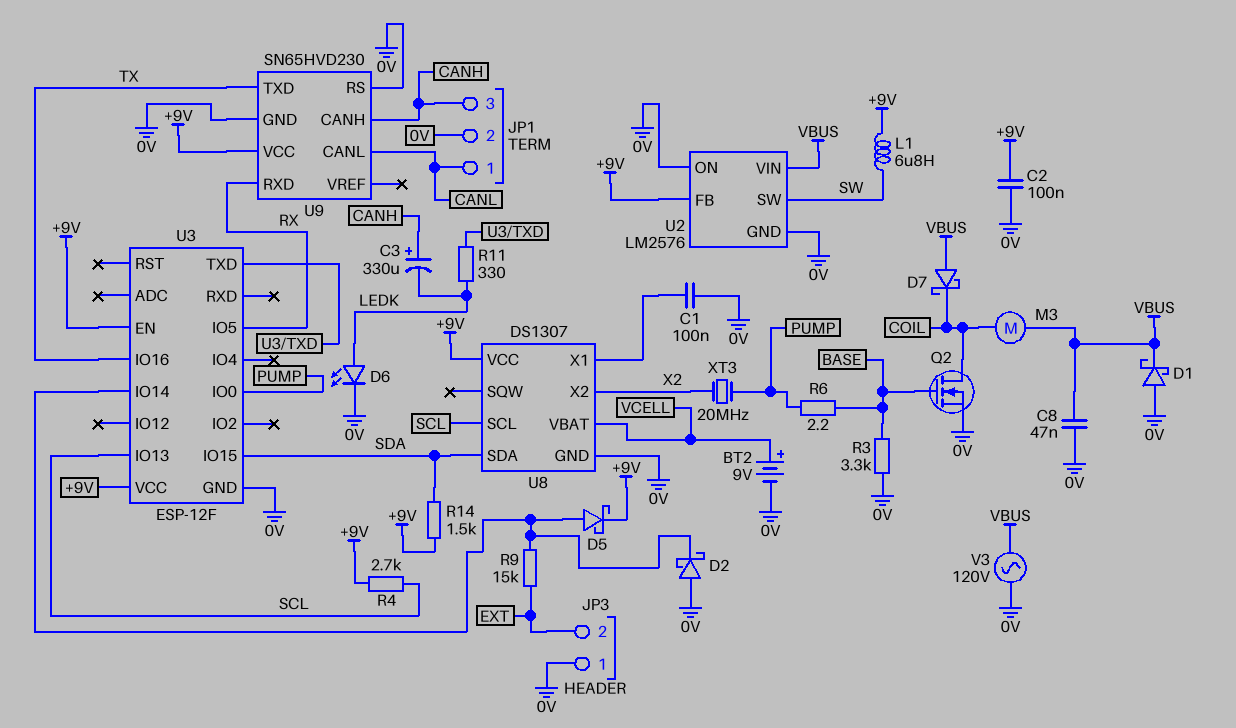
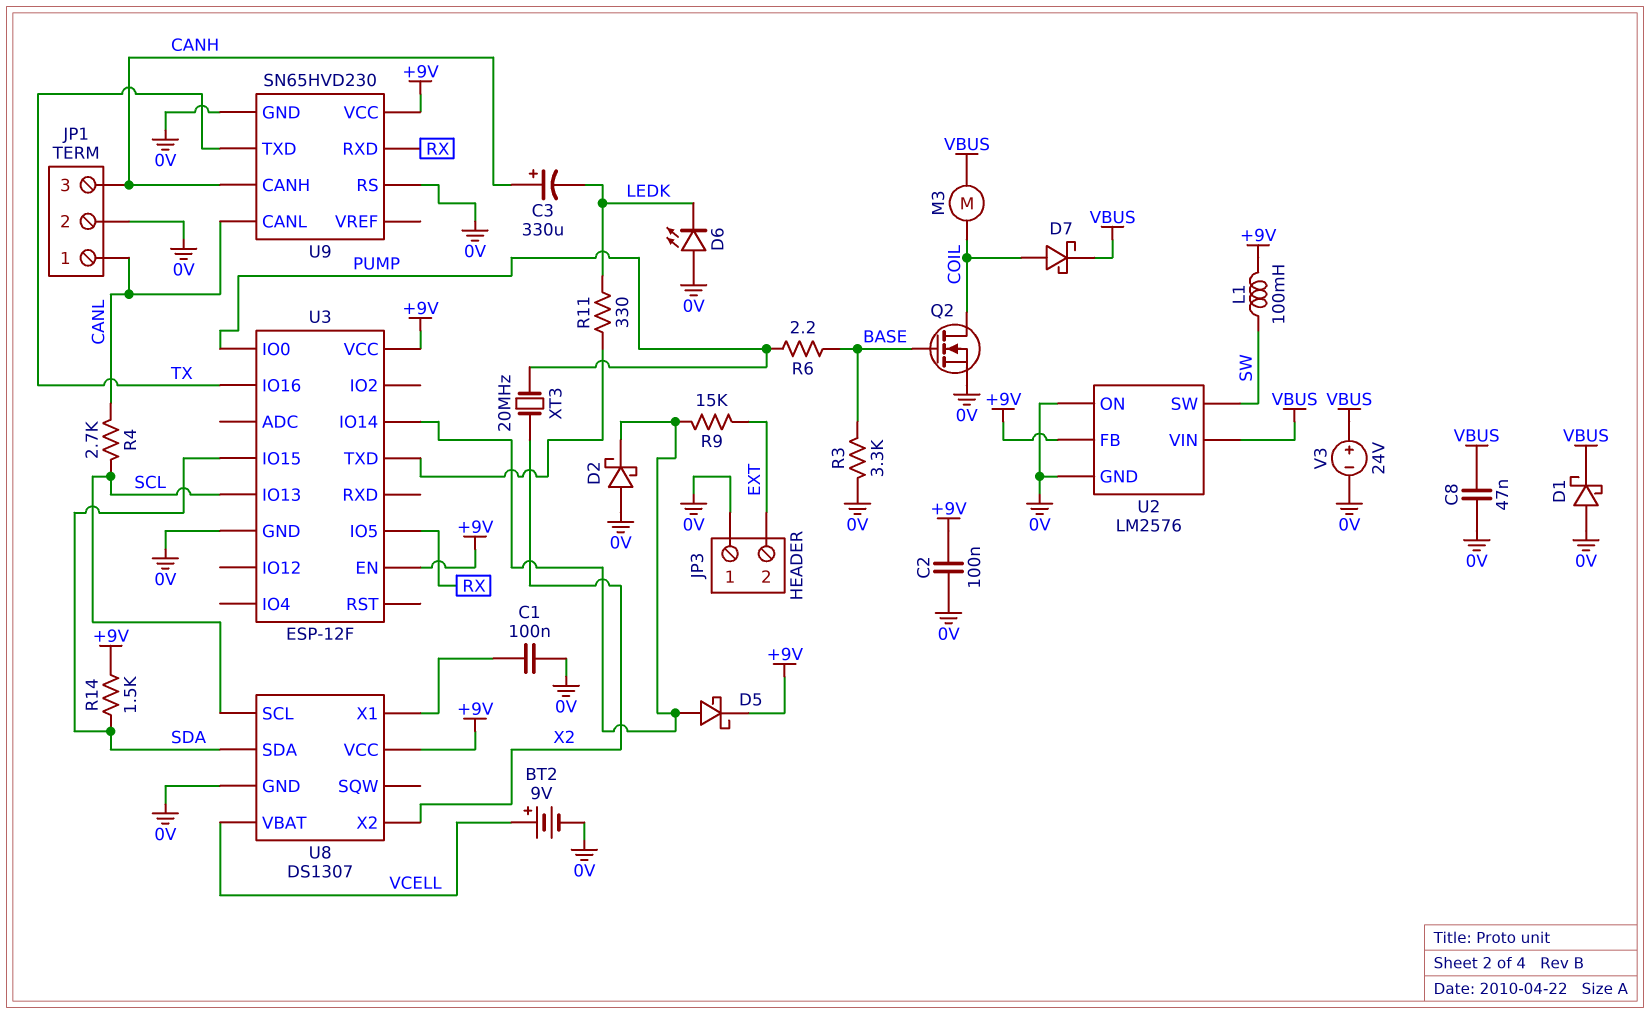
D6: LED (A LEDK, K 0V) -> LED (A 0V, K LEDK)
D7: schottky (A VBUS, K COIL) -> schottky (A COIL, K VBUS)
L1: 6.8uH (+9V, SW) -> 100mH (+9V, SW)
R4: 2.7k (+9V, SCL) -> 2.7k (CANL, SCL)
V3: AC 120V (0V, VBUS) -> 24V (plus VBUS, minus 0V)

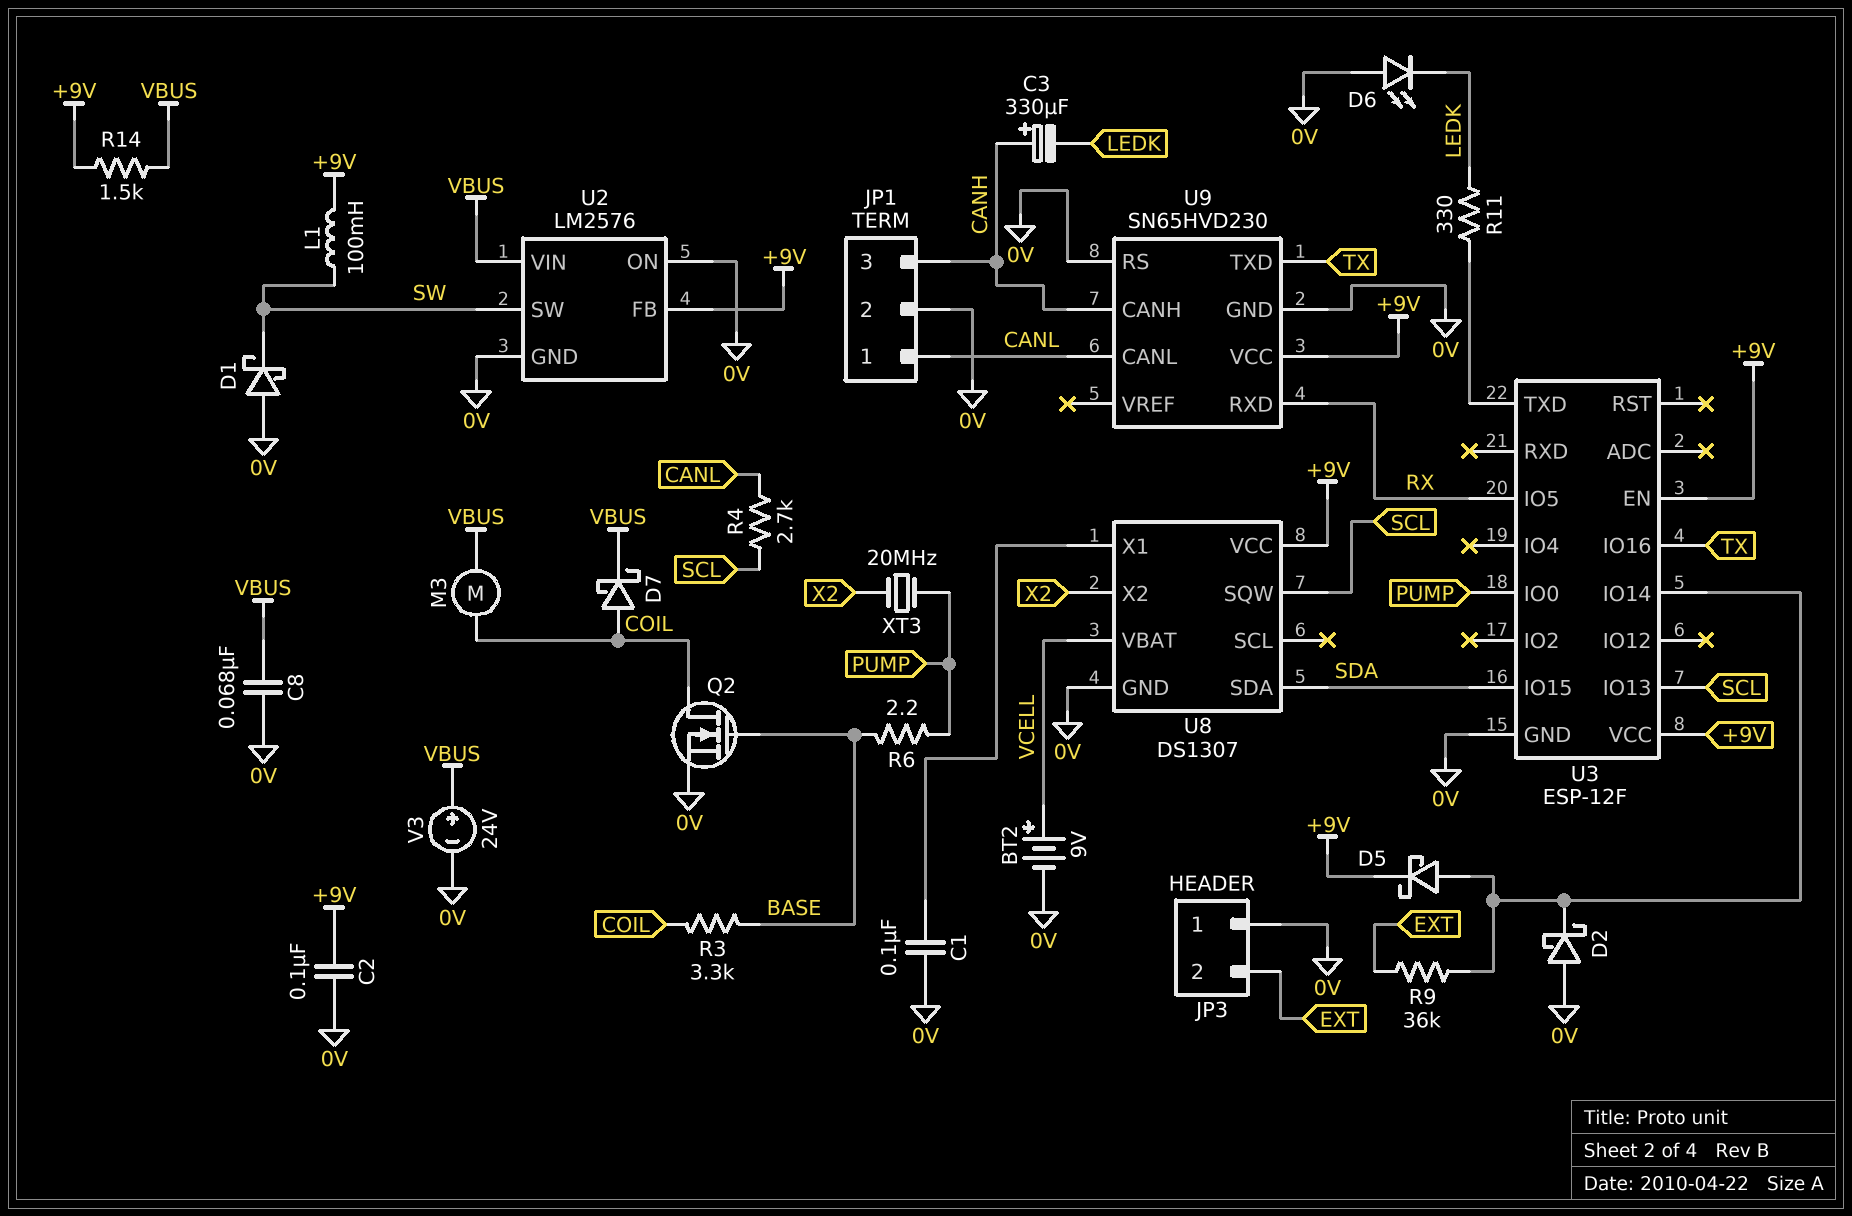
C8: 47nF (0V, VBUS) -> 68nF (0V, VBUS)
D1: schottky (A 0V, K VBUS) -> schottky (A 0V, K SW)
R3: 3.3k (0V, BASE) -> 3.3k (BASE, COIL)
R9: 15k (EXT, U3/IO14) -> 36k (EXT, U3/IO14)
R14: 1.5k (+9V, SDA) -> 1.5k (+9V, VBUS)
U8 pin SCL: SCL -> none
U8 pin SQW: none -> SCL

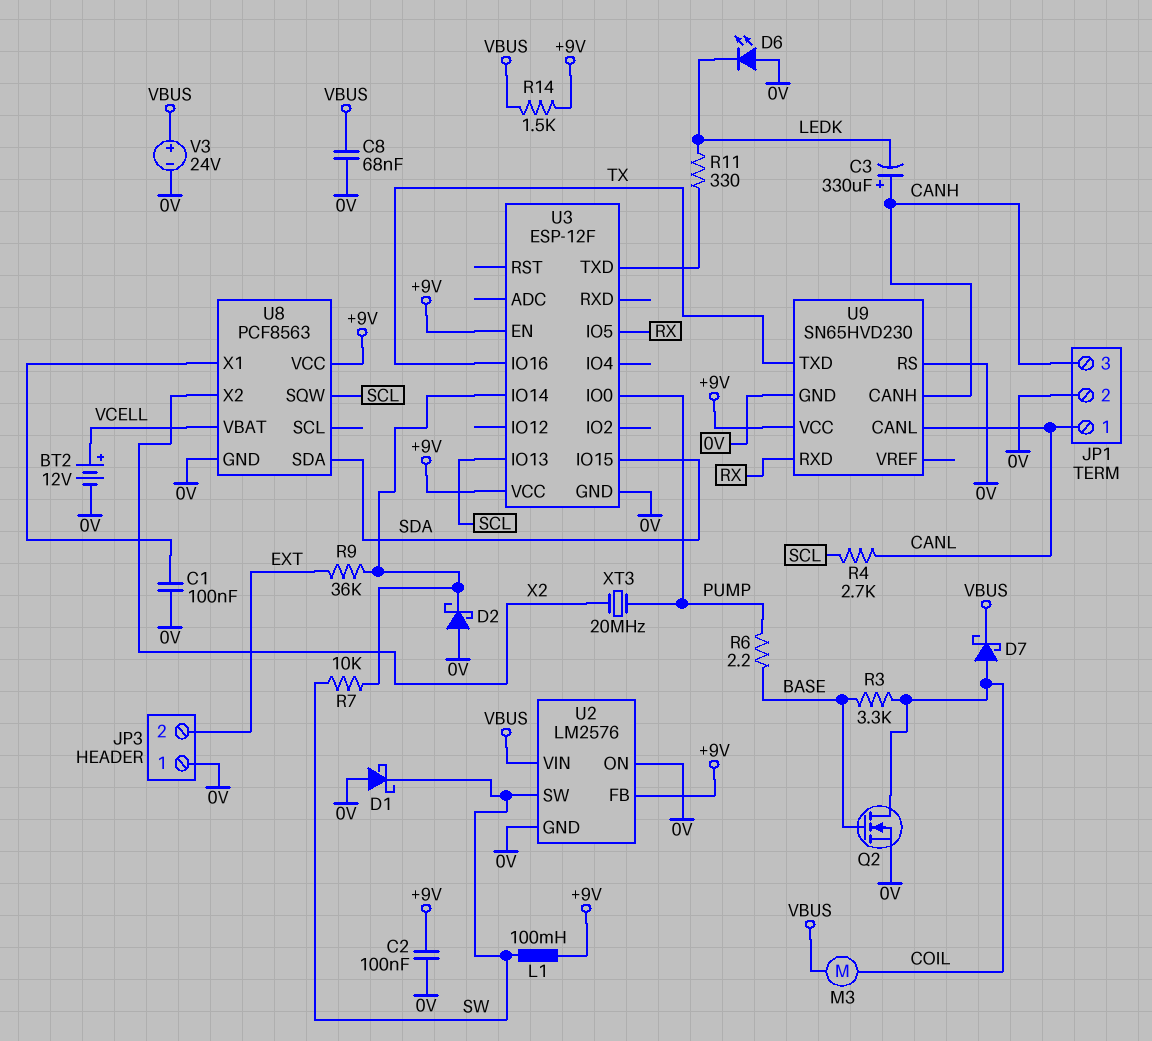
BT2: 9V (plus VCELL, minus 0V) -> 12V (plus VCELL, minus 0V)
D5: schottky (A U3/IO14, K +9V) -> none
R7: none -> 10k (SW, U3/IO14)
U8: DS1307 -> PCF8563

